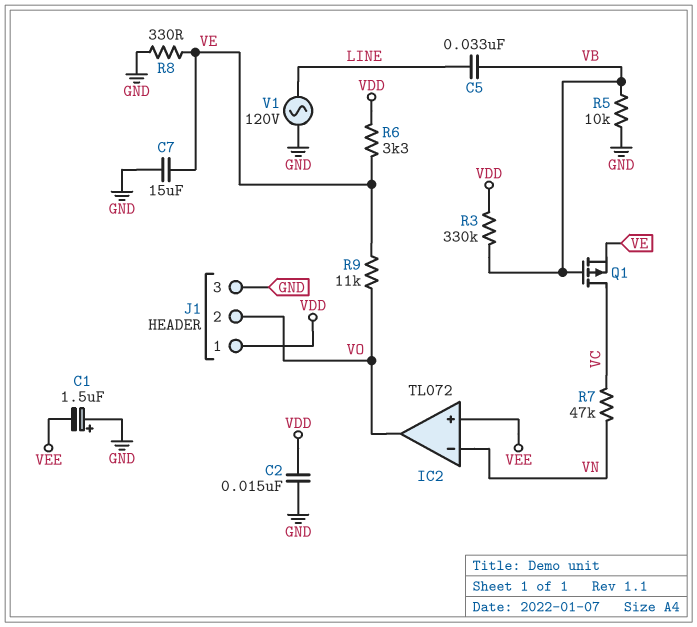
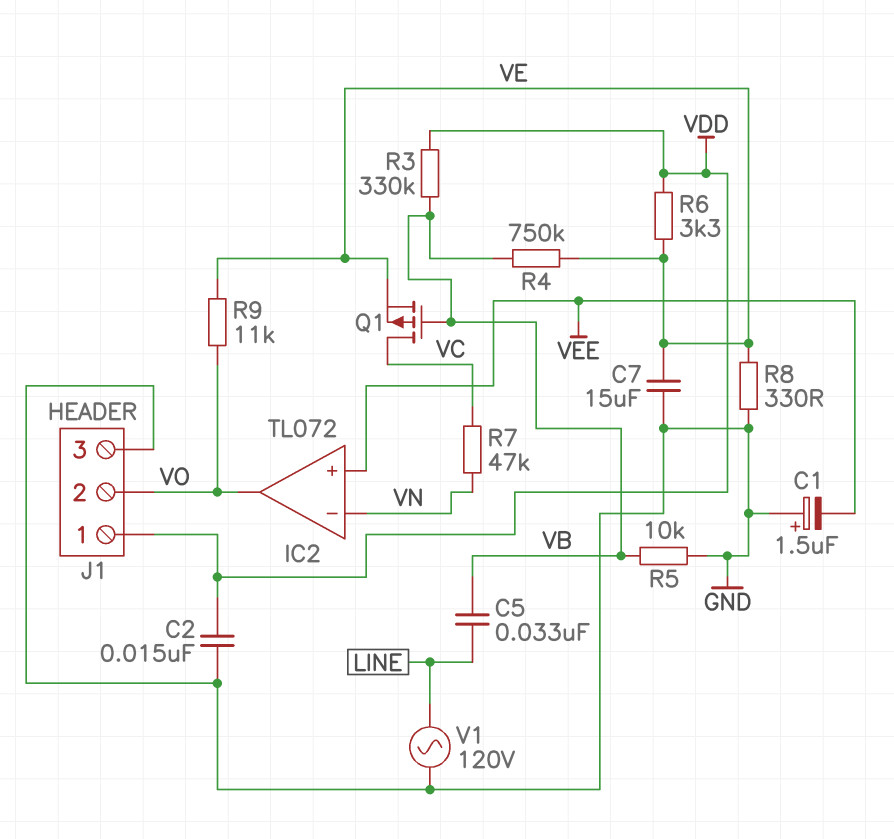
R4: none -> 750k (VB, VE)

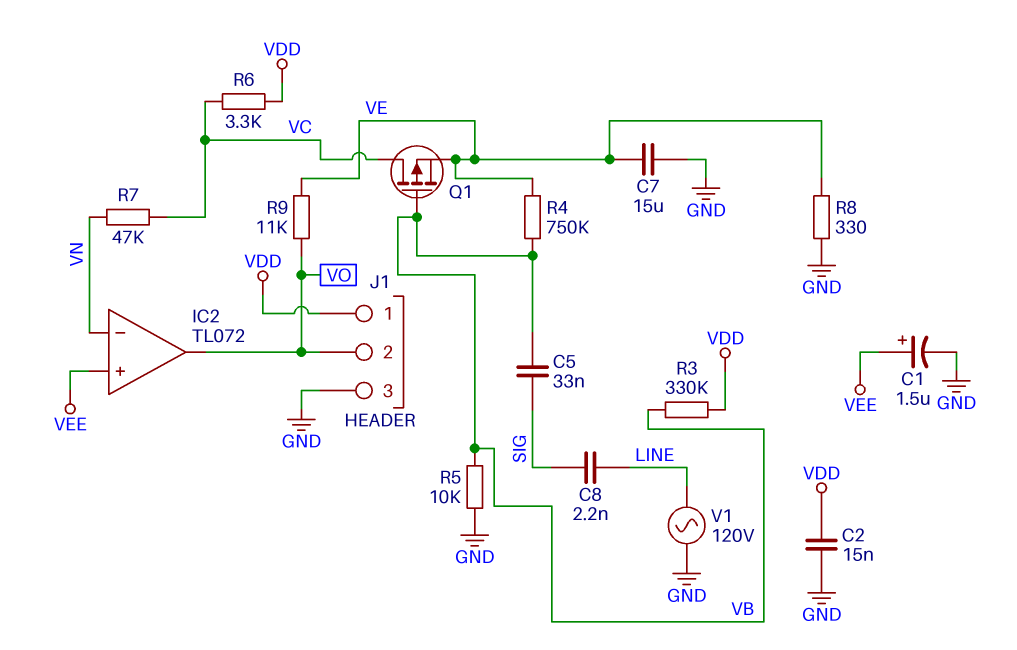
C1: 1.5uF (plus GND, minus VEE) -> 1.5uF (plus VEE, minus GND)
C5: 33nF (LINE, VB) -> 33nF (SIG, VB)
C8: none -> 2.2nF (LINE, SIG)
R6: 3.3k (VDD, VE) -> 3.3k (VC, VDD)

